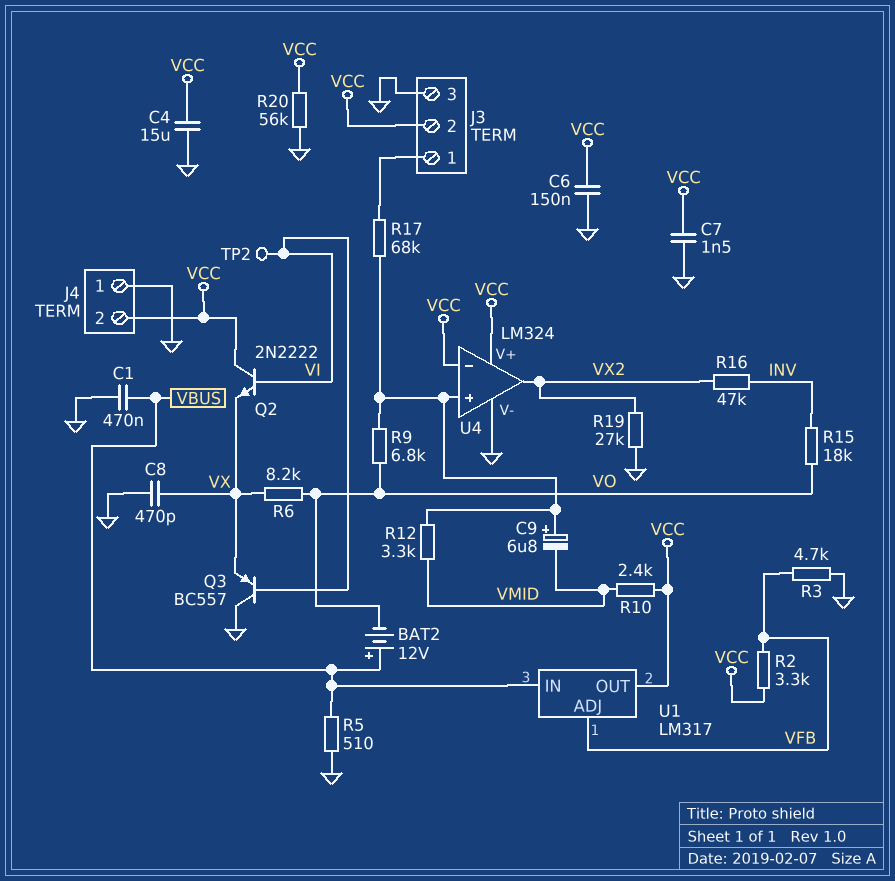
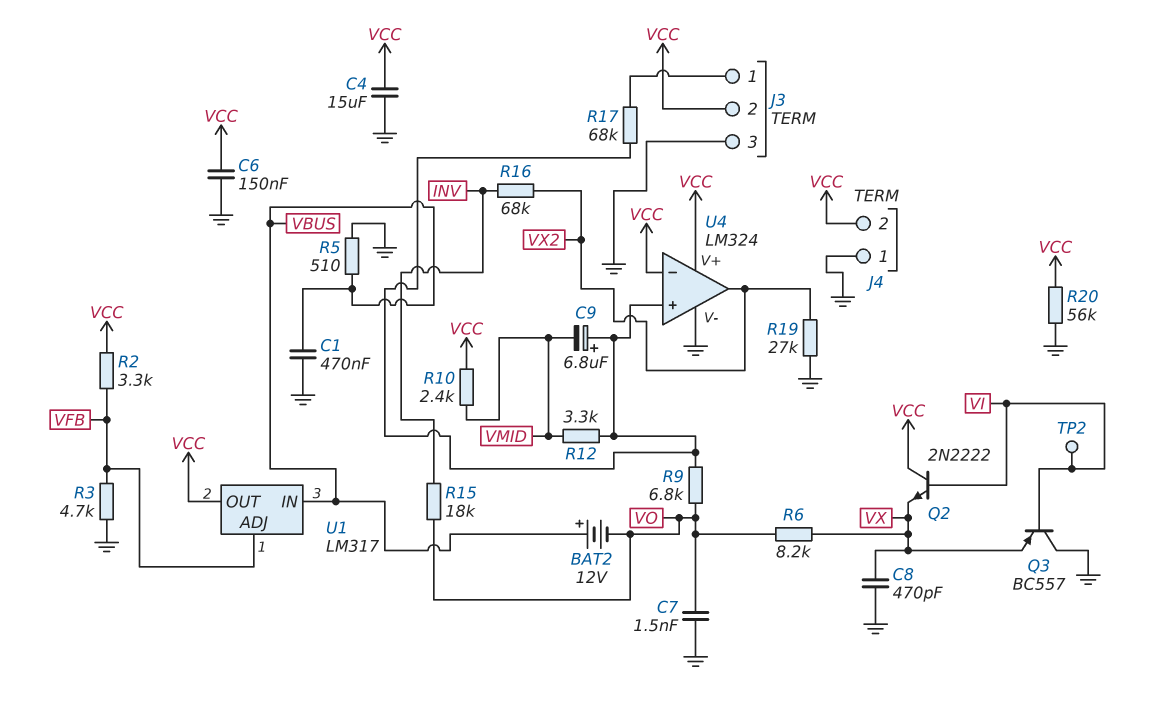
C7: 1.5nF (GND, VCC) -> 1.5nF (GND, VO)
R16: 47k (INV, VX2) -> 68k (INV, VX2)

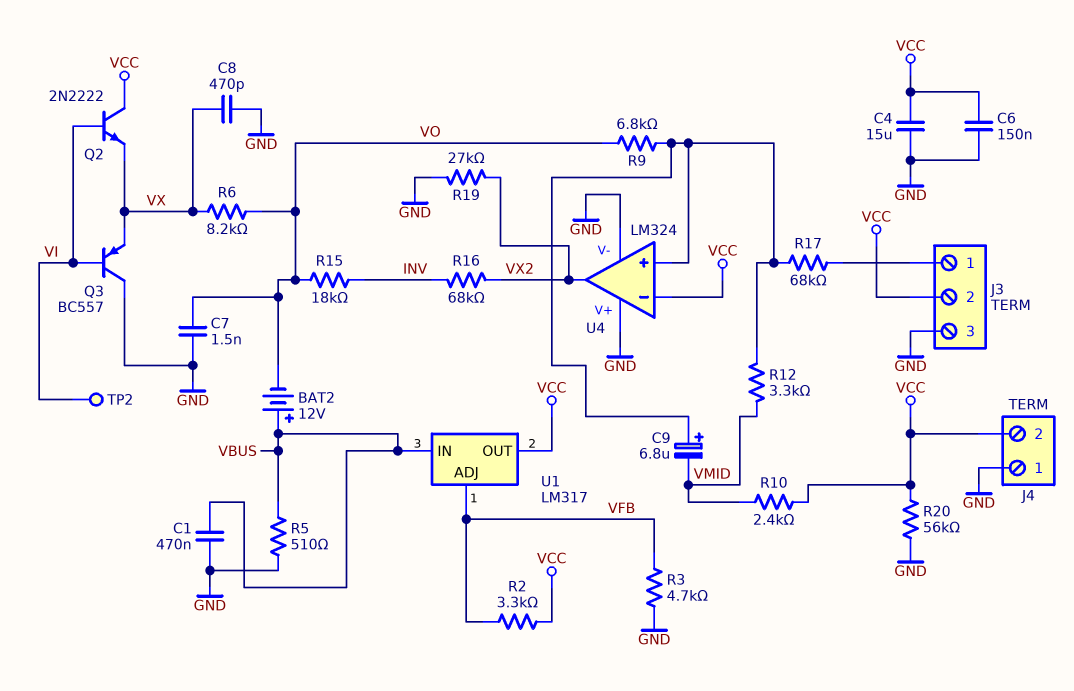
U4 pin V+: VCC -> GND

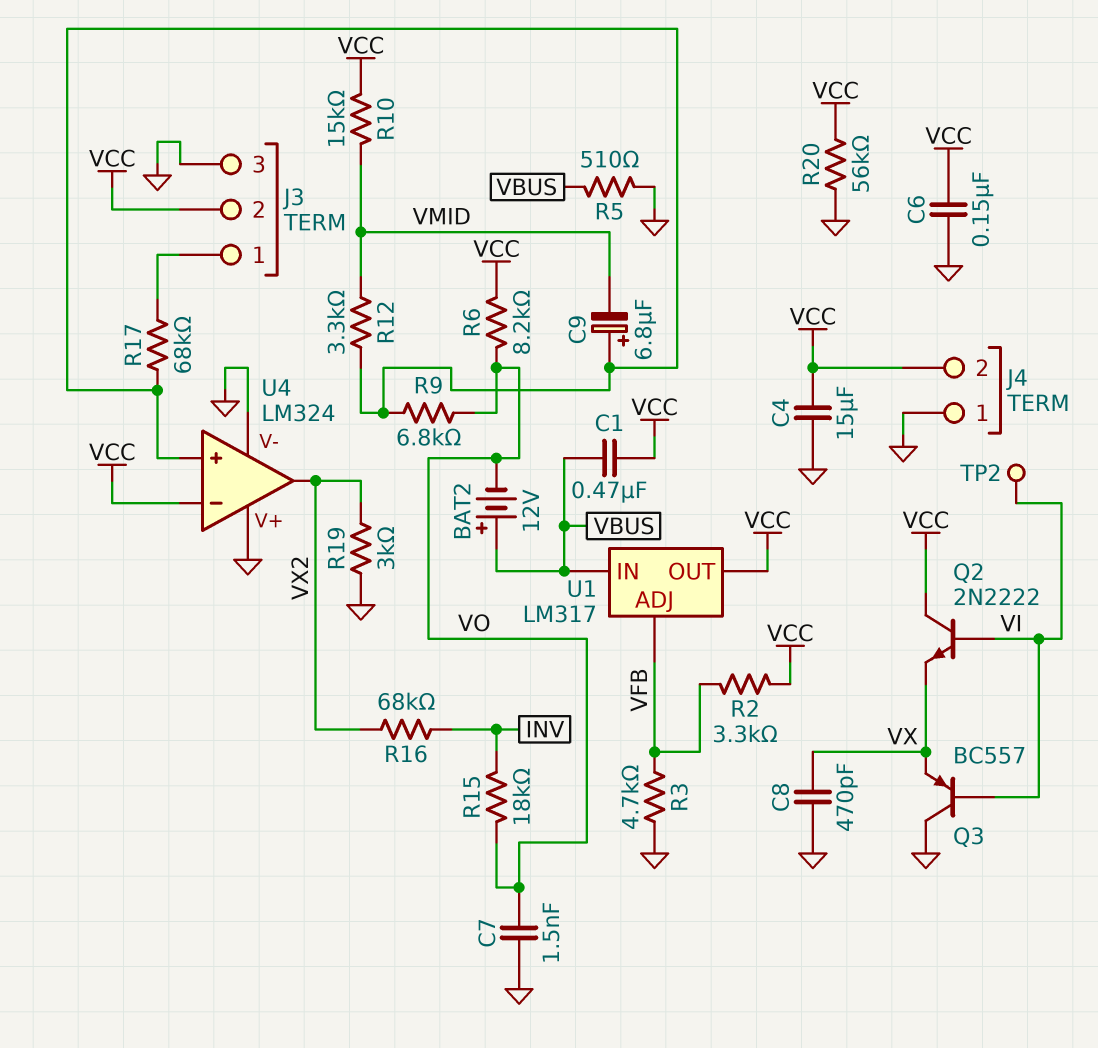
C1: 470nF (GND, VBUS) -> 470nF (VBUS, VCC)
R6: 8.2k (VO, VX) -> 8.2k (VCC, VO)
R10: 2.4k (VCC, VMID) -> 15k (VCC, VMID)
R19: 27k (GND, VX2) -> 3k (GND, VX2)

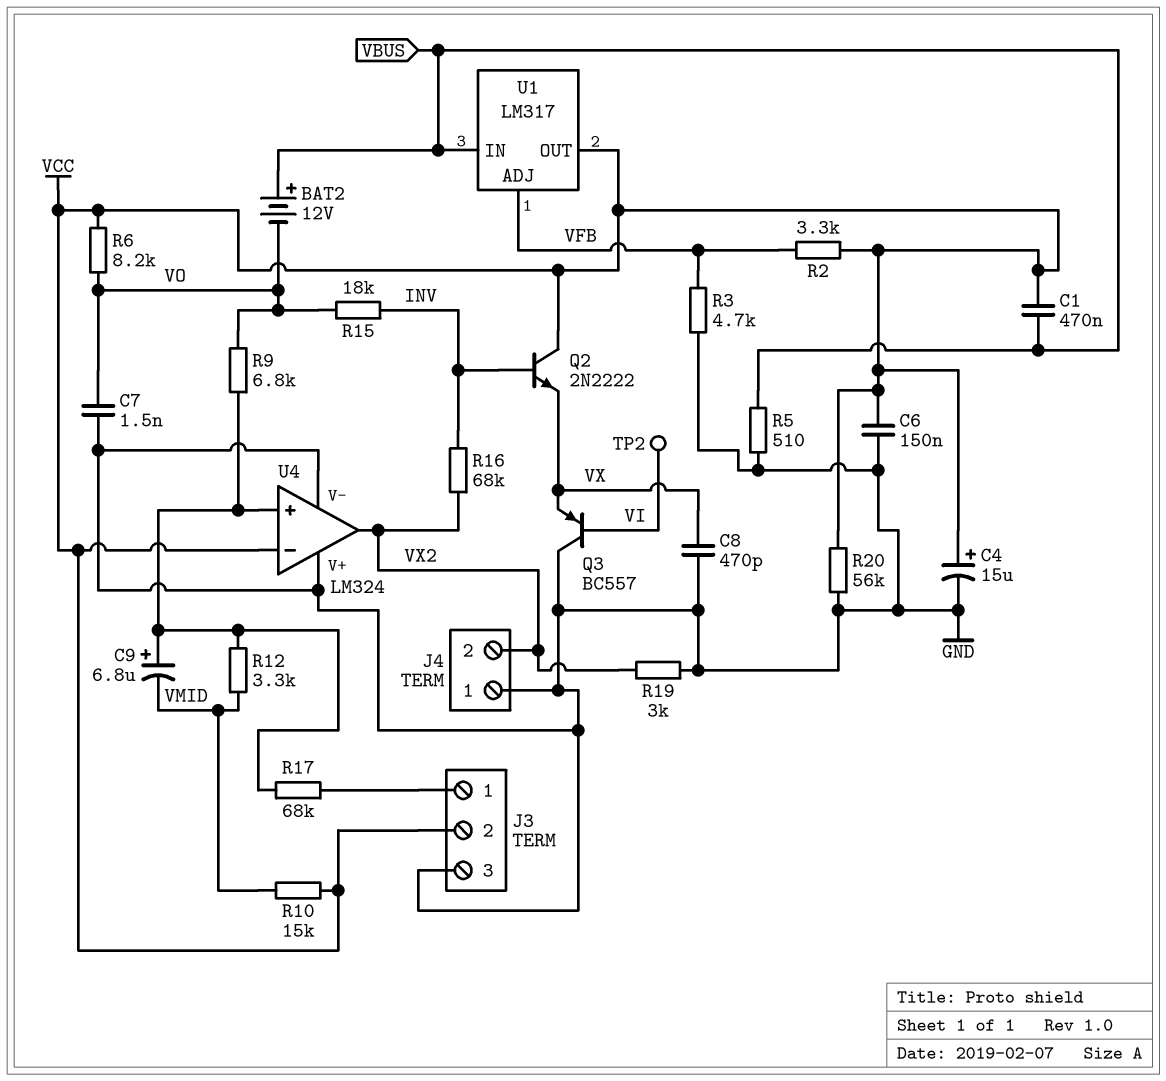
C4: 15uF (GND, VCC) -> 15uF (plus VCC, minus GND)
J4 pin 2: VCC -> VX2
Q2: NPN 2N2222 (B VI, C VCC, E VX) -> NPN 2N2222 (B INV, C VCC, E VX)

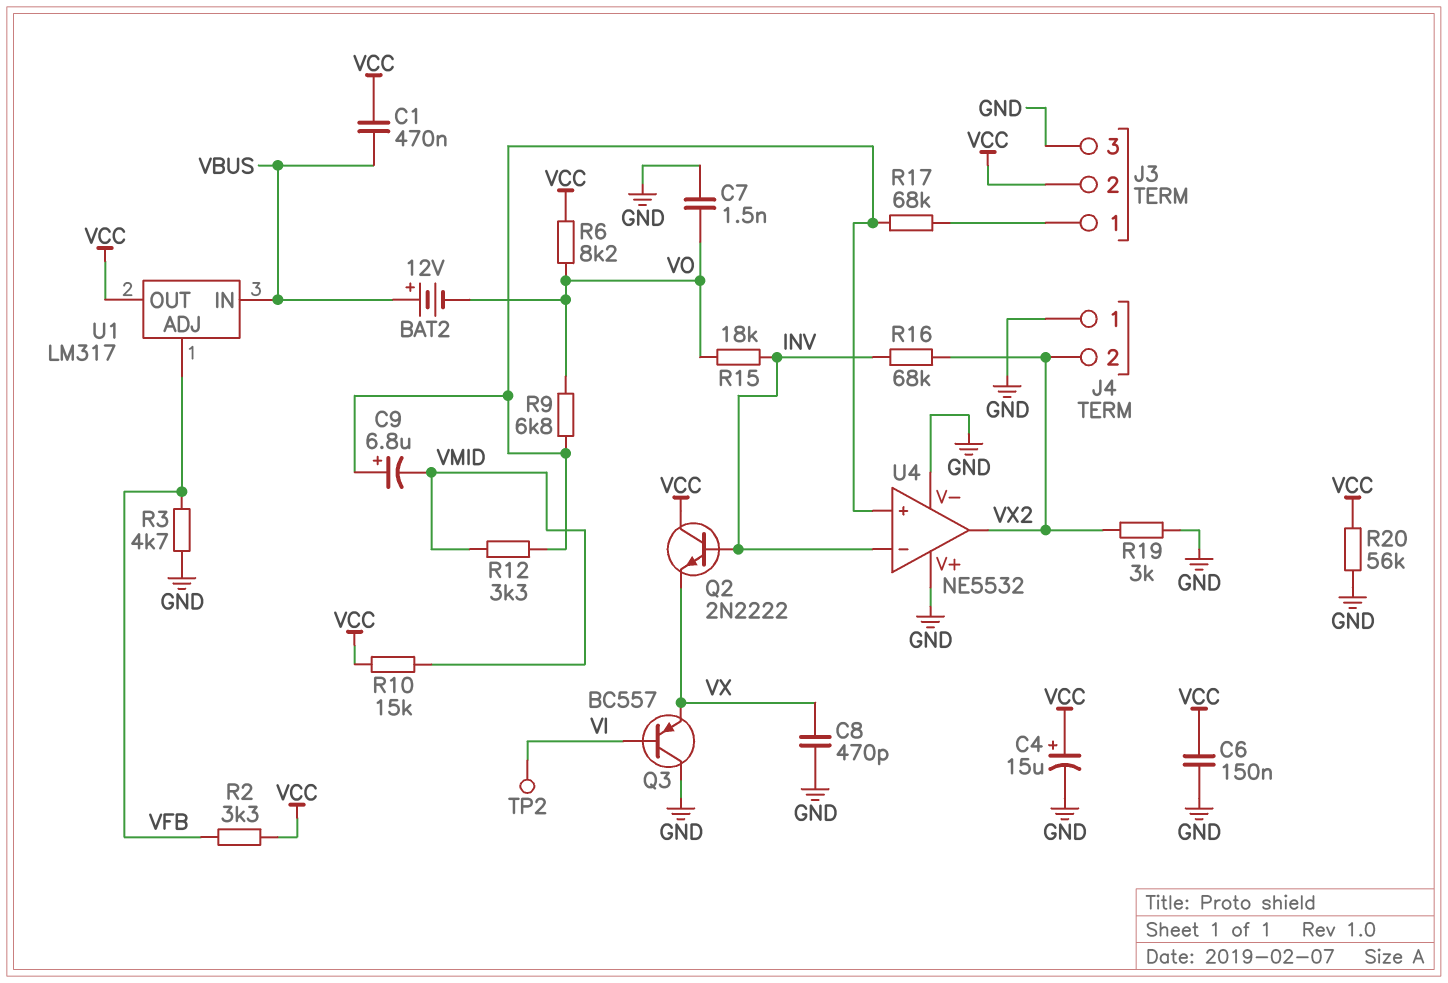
R5: 510 (GND, VBUS) -> none
U4: LM324 -> NE5532
U4 pin in-: VCC -> INV

